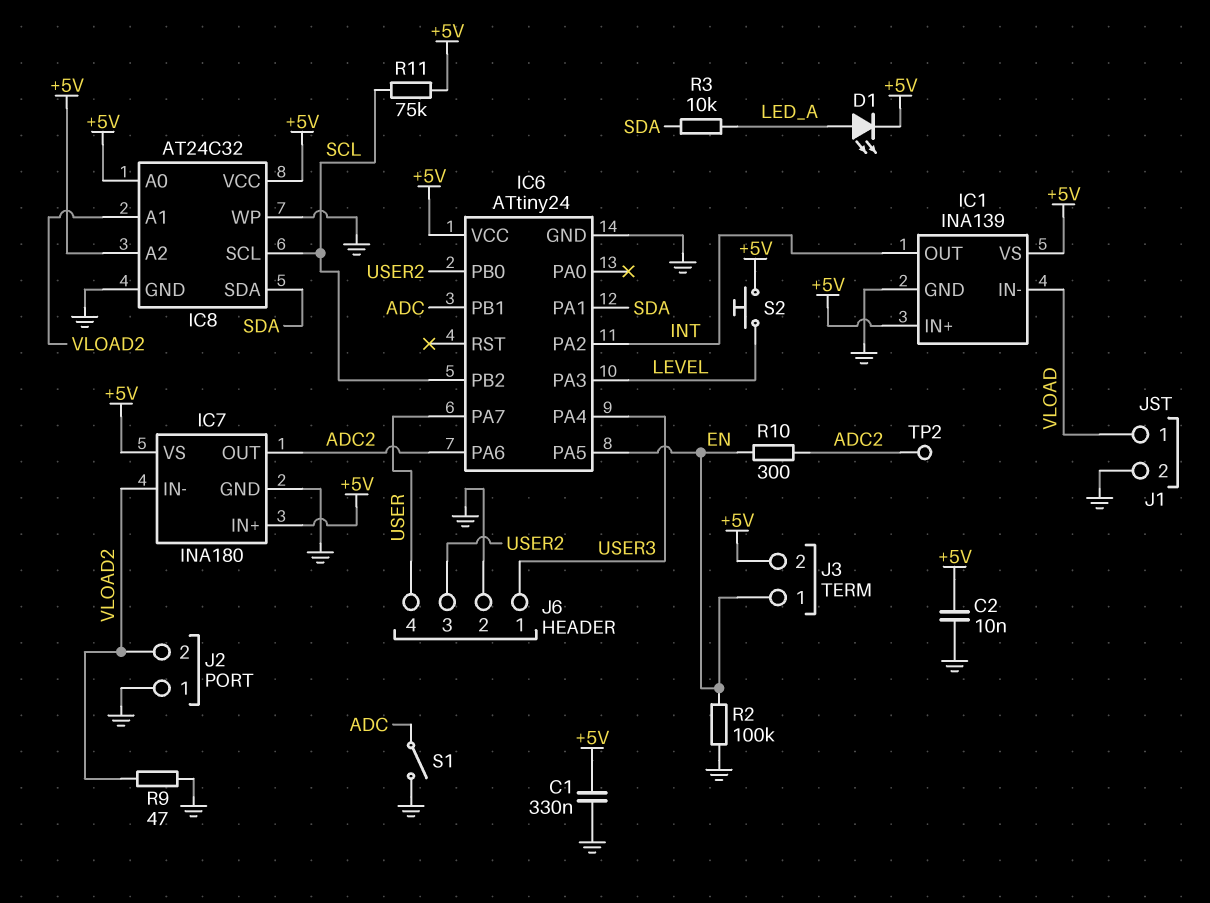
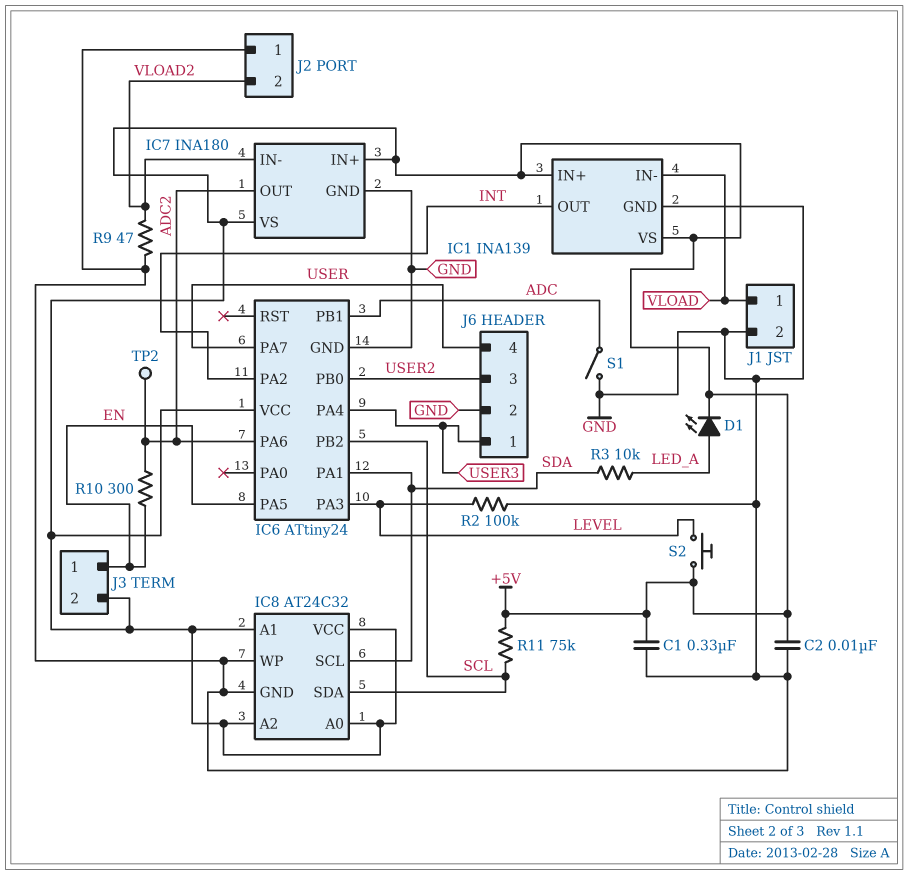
IC8 pin A1: VLOAD2 -> +5V
IC8 pin SCL: SCL -> SDA
IC8 pin SDA: SDA -> SCL
R2: 100k (EN, GND) -> 100k (GND, LEVEL)

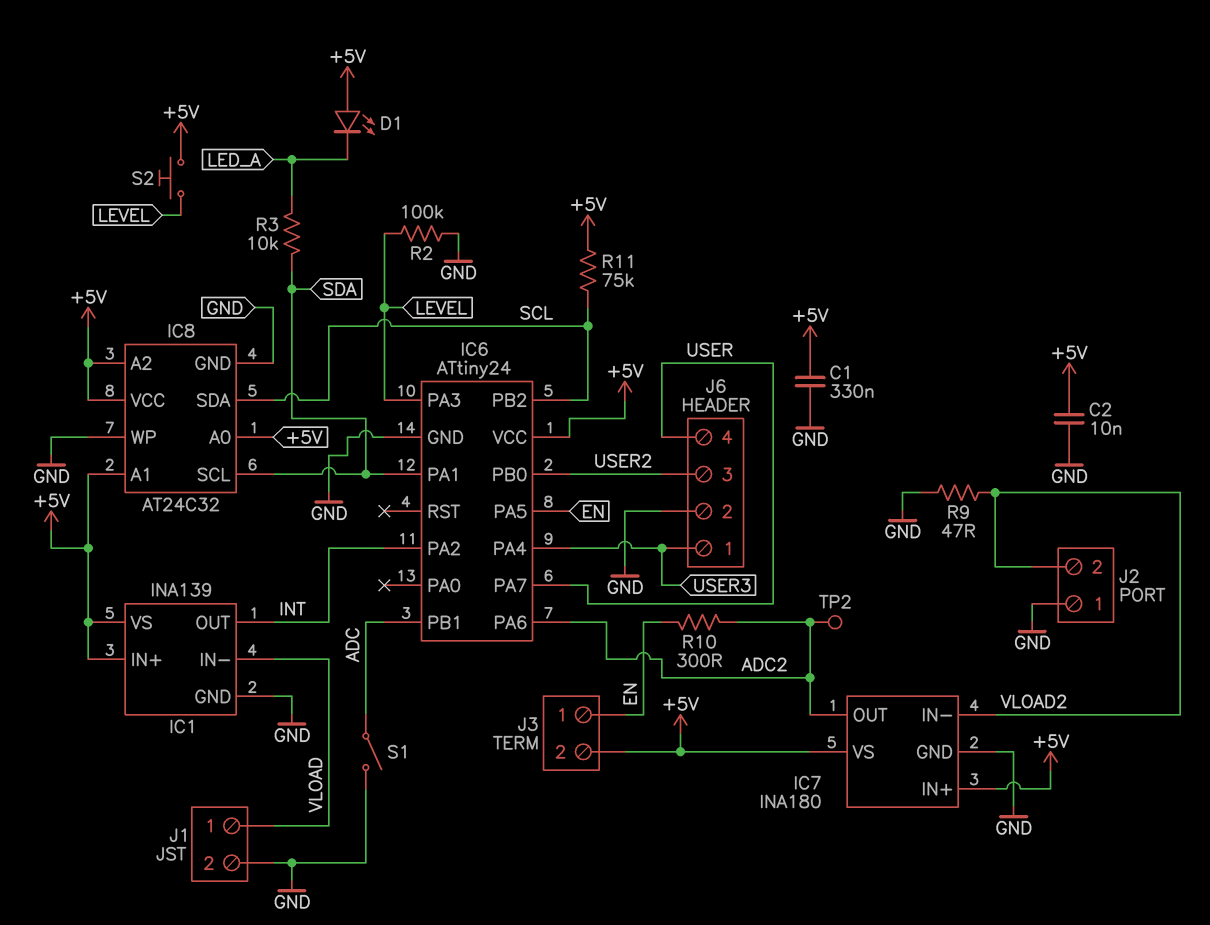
D1: LED (A LED_A, K +5V) -> LED (A +5V, K LED_A)

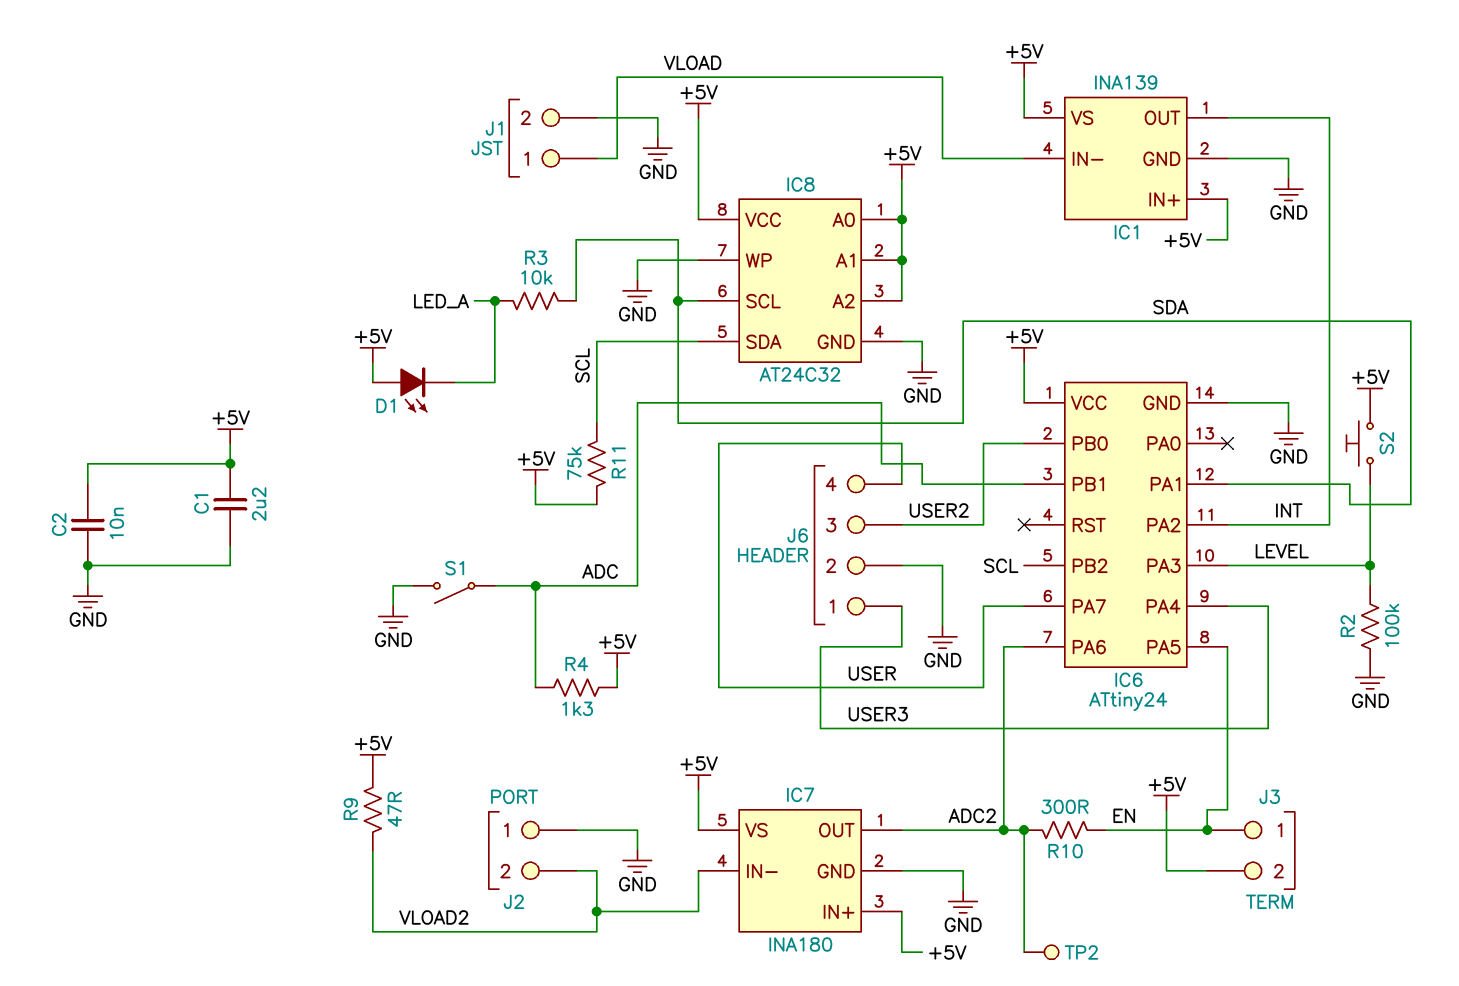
C1: 330nF (+5V, GND) -> 2.2uF (+5V, GND)
R4: none -> 1.3k (+5V, ADC)
R9: 47 (GND, VLOAD2) -> 47 (+5V, VLOAD2)

